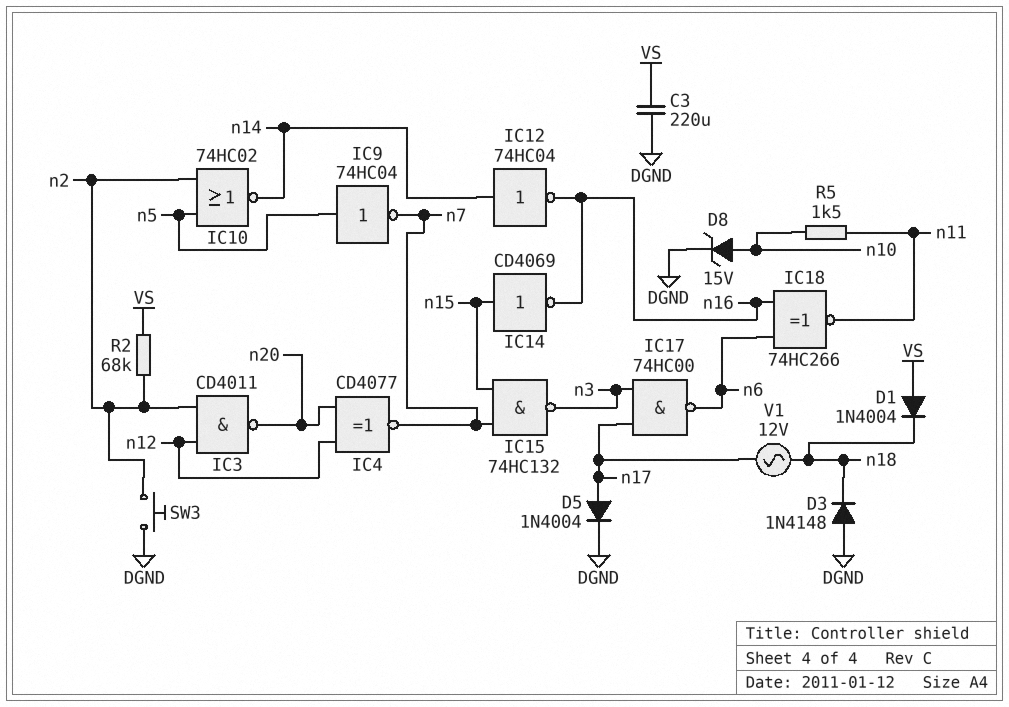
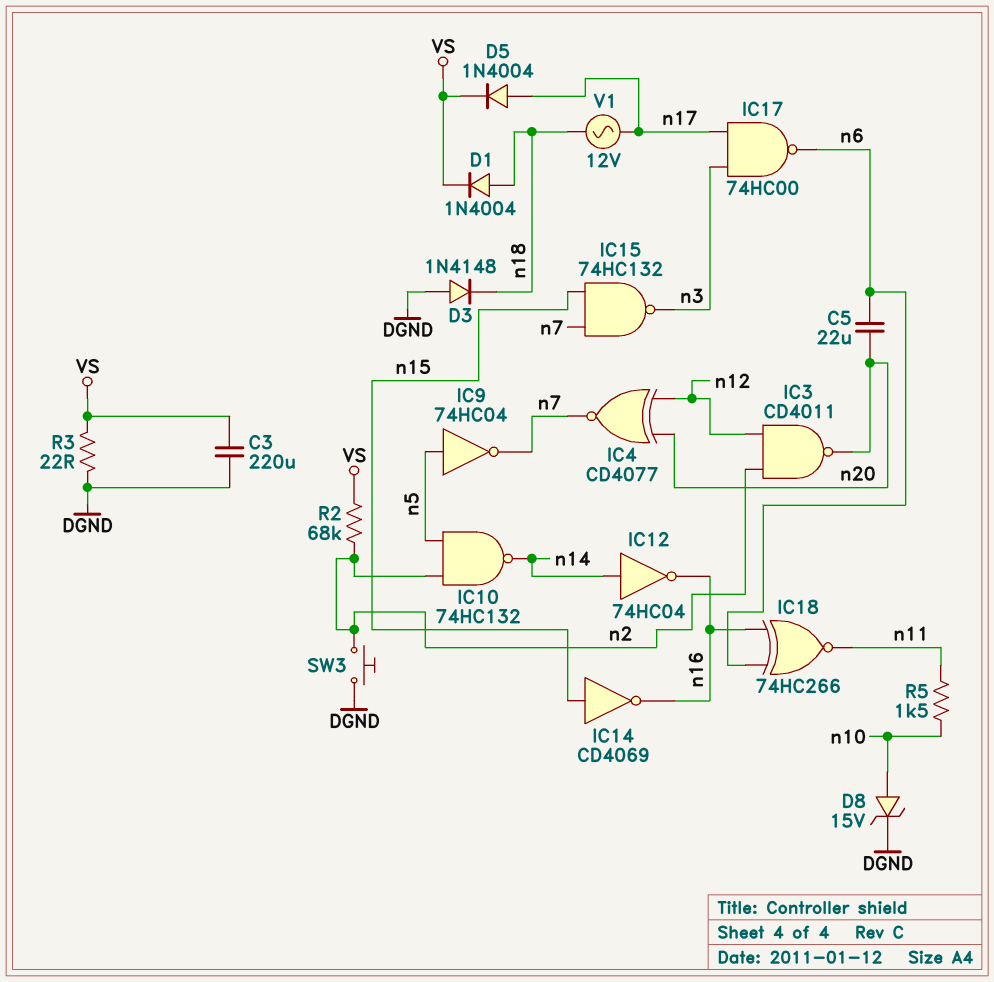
C5: none -> 22uF (n6, n20)
D1: diode 1N4004 (A VS, K n18) -> diode 1N4004 (A n18, K VS)
D5: diode 1N4004 (A n17, K DGND) -> diode 1N4004 (A n17, K VS)
IC10: NOR 74HC02 (in n2, in n5, out n14) -> NAND 74HC132 (in n2, in n5, out n14)
R3: none -> 22 (DGND, VS)

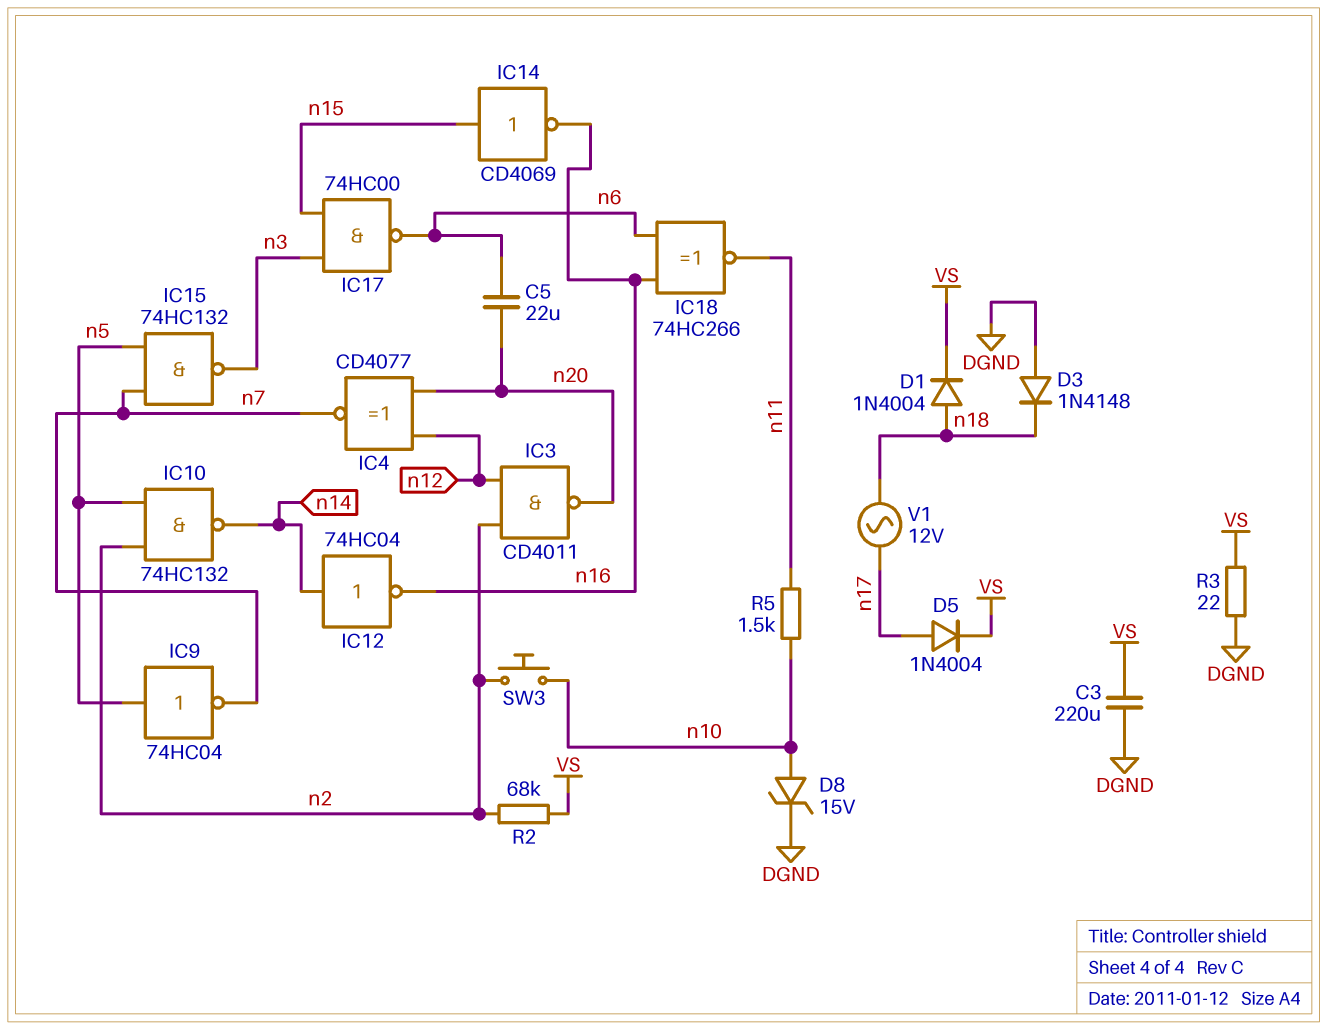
IC15: NAND 74HC132 (in n7, in n15, out n3) -> NAND 74HC132 (in n5, in n7, out n3)
IC17: NAND 74HC00 (in n3, in n17, out n6) -> NAND 74HC00 (in n3, in n15, out n6)
SW3: button (DGND, n2) -> button (n2, n10)

